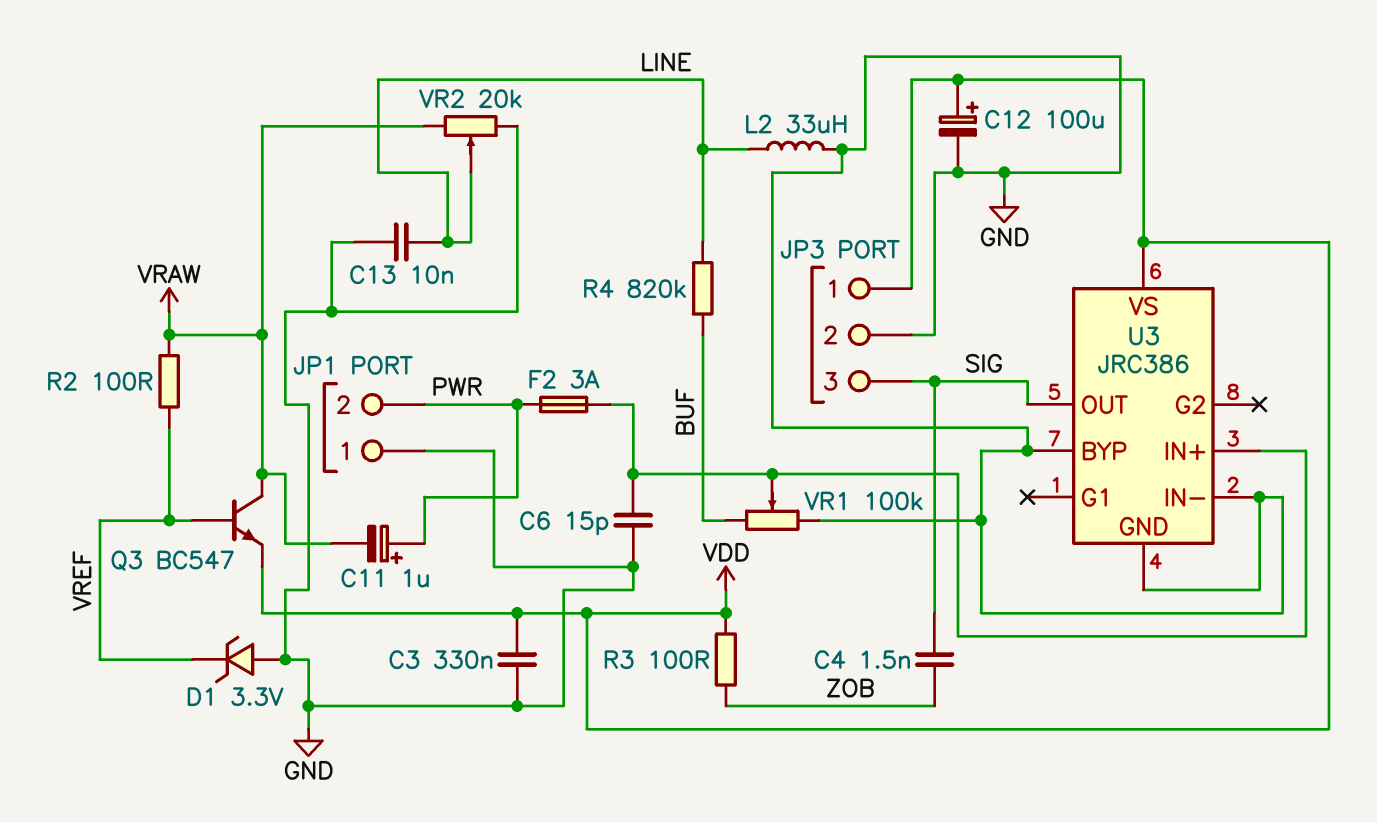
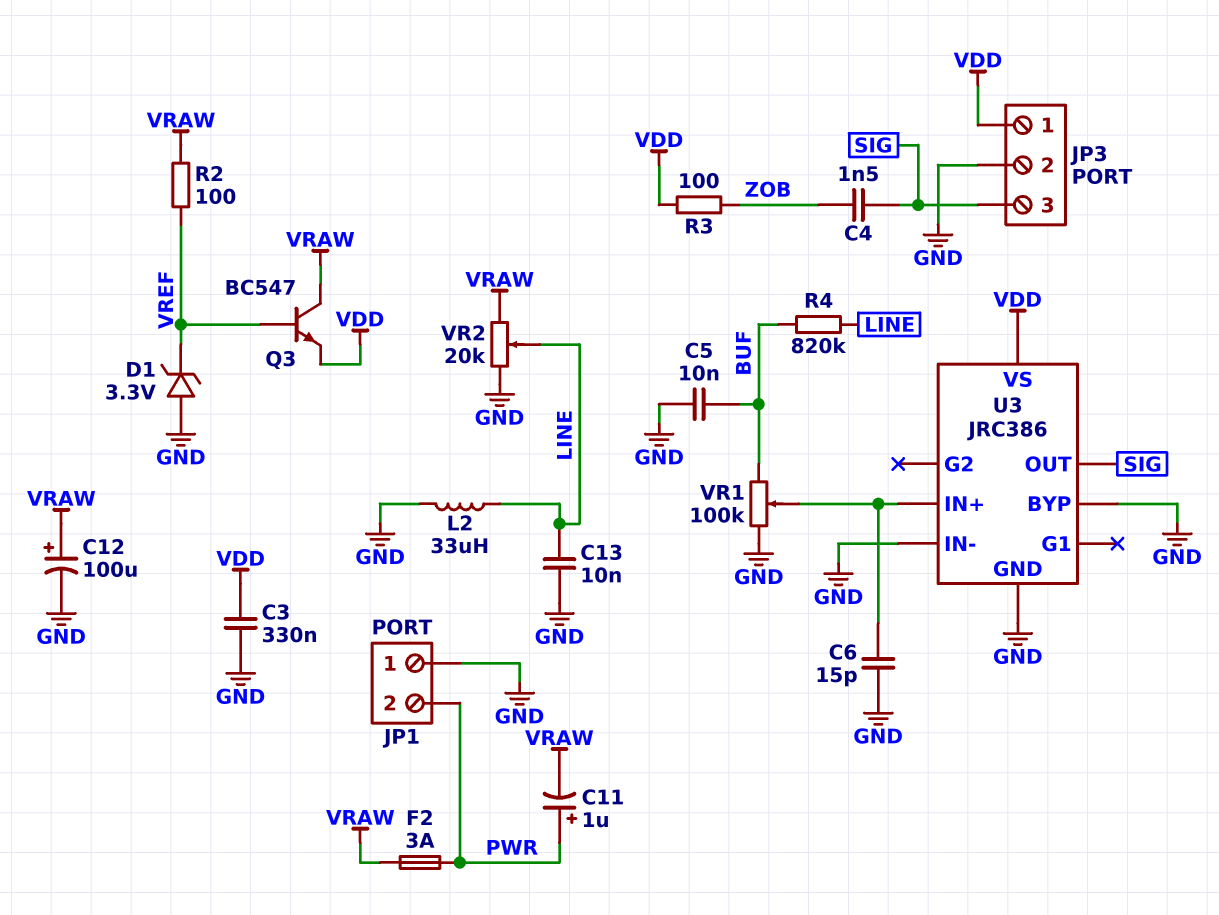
C5: none -> 10nF (BUF, GND)
C12: 100uF (plus VDD, minus GND) -> 100uF (plus VRAW, minus GND)
F2: 3A (PWR, U3/IN+) -> 3A (PWR, VRAW)

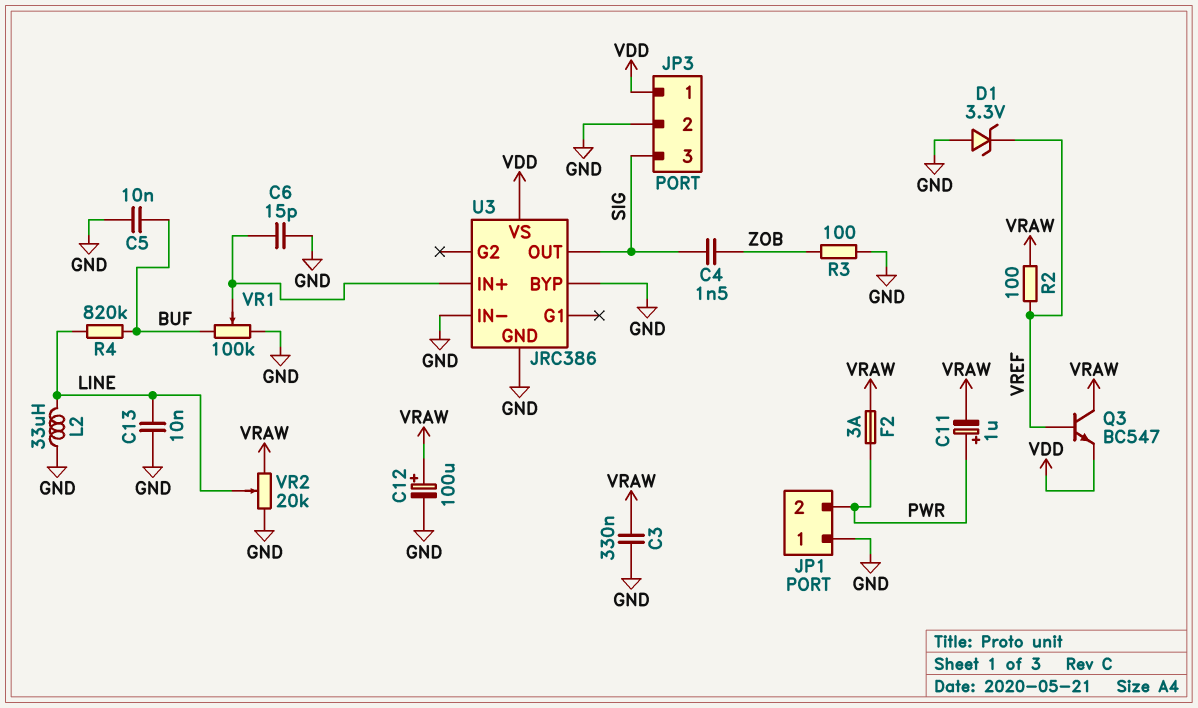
C3: 330nF (GND, VDD) -> 330nF (GND, VRAW)
R3: 100 (VDD, ZOB) -> 100 (GND, ZOB)

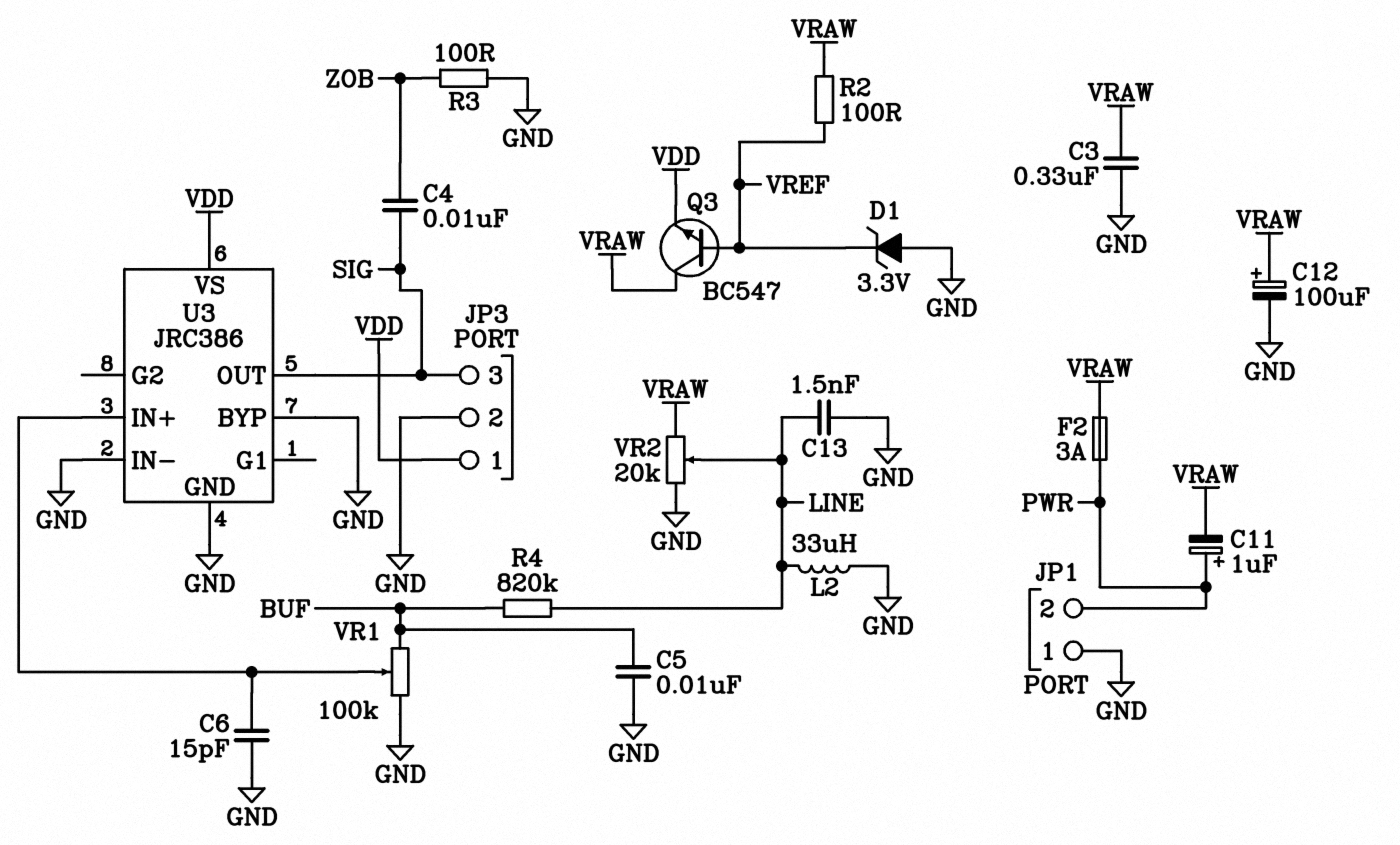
C4: 1.5nF (SIG, ZOB) -> 10nF (SIG, ZOB)
C13: 10nF (GND, LINE) -> 1.5nF (GND, LINE)

